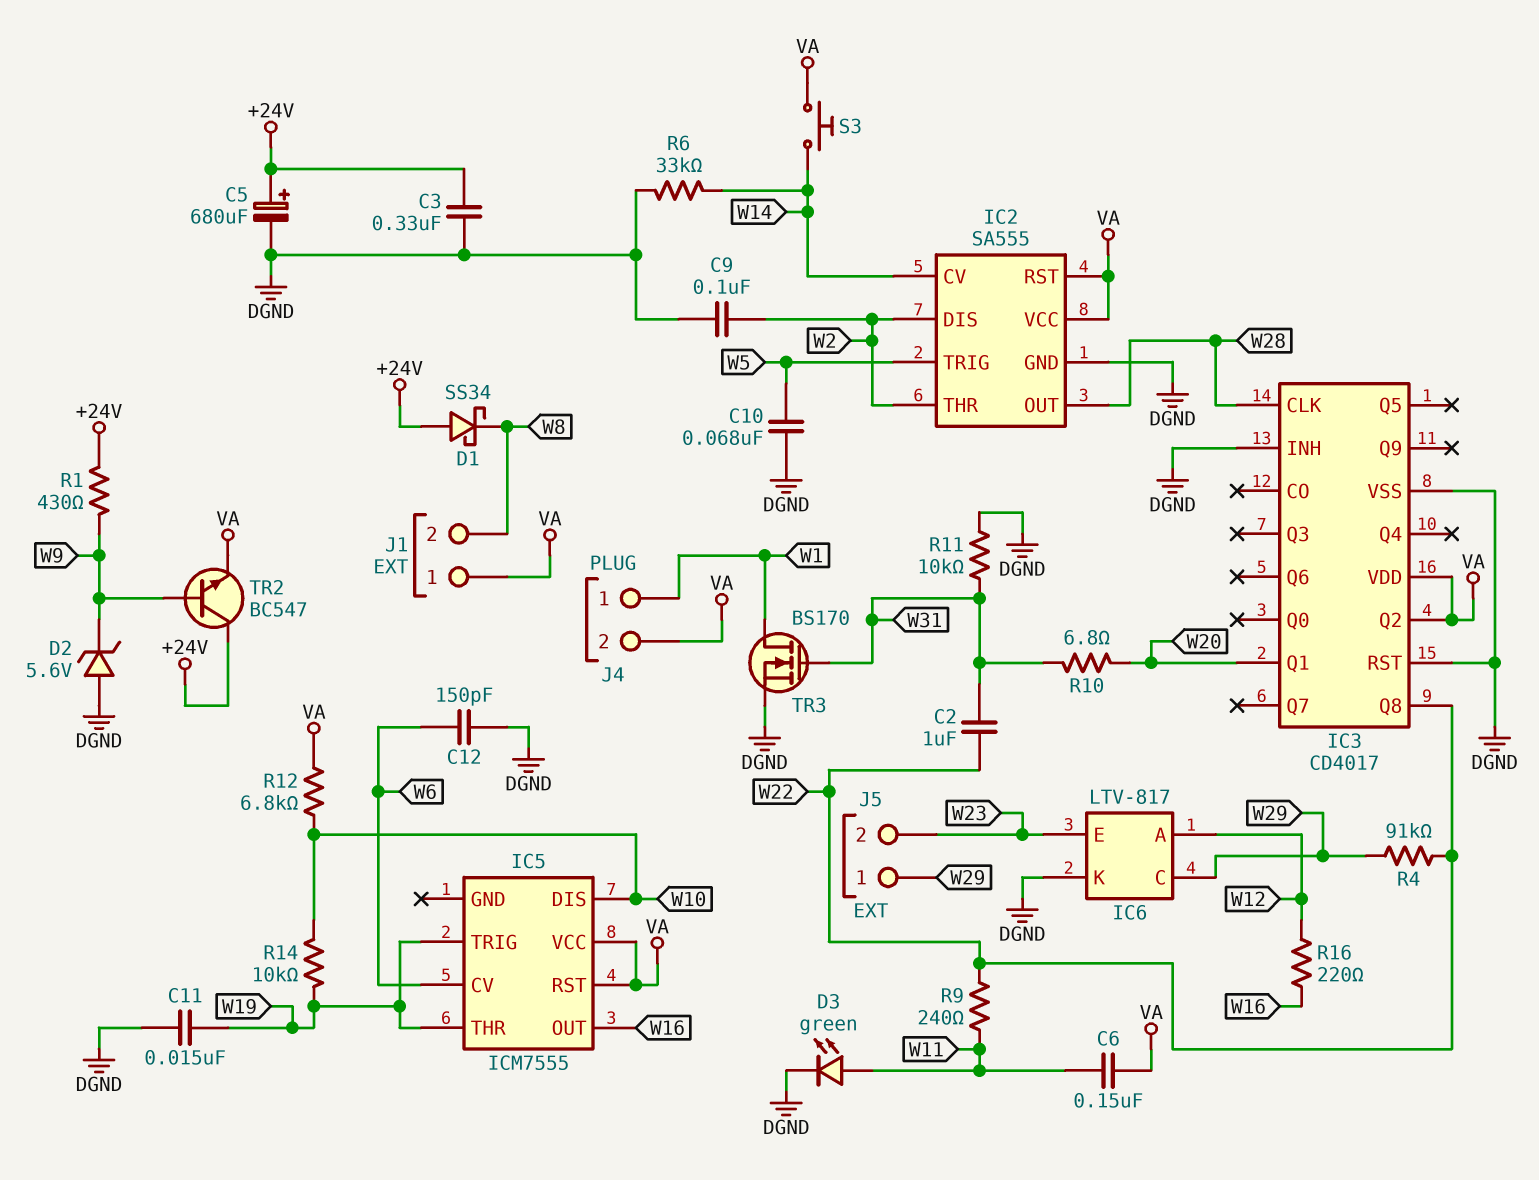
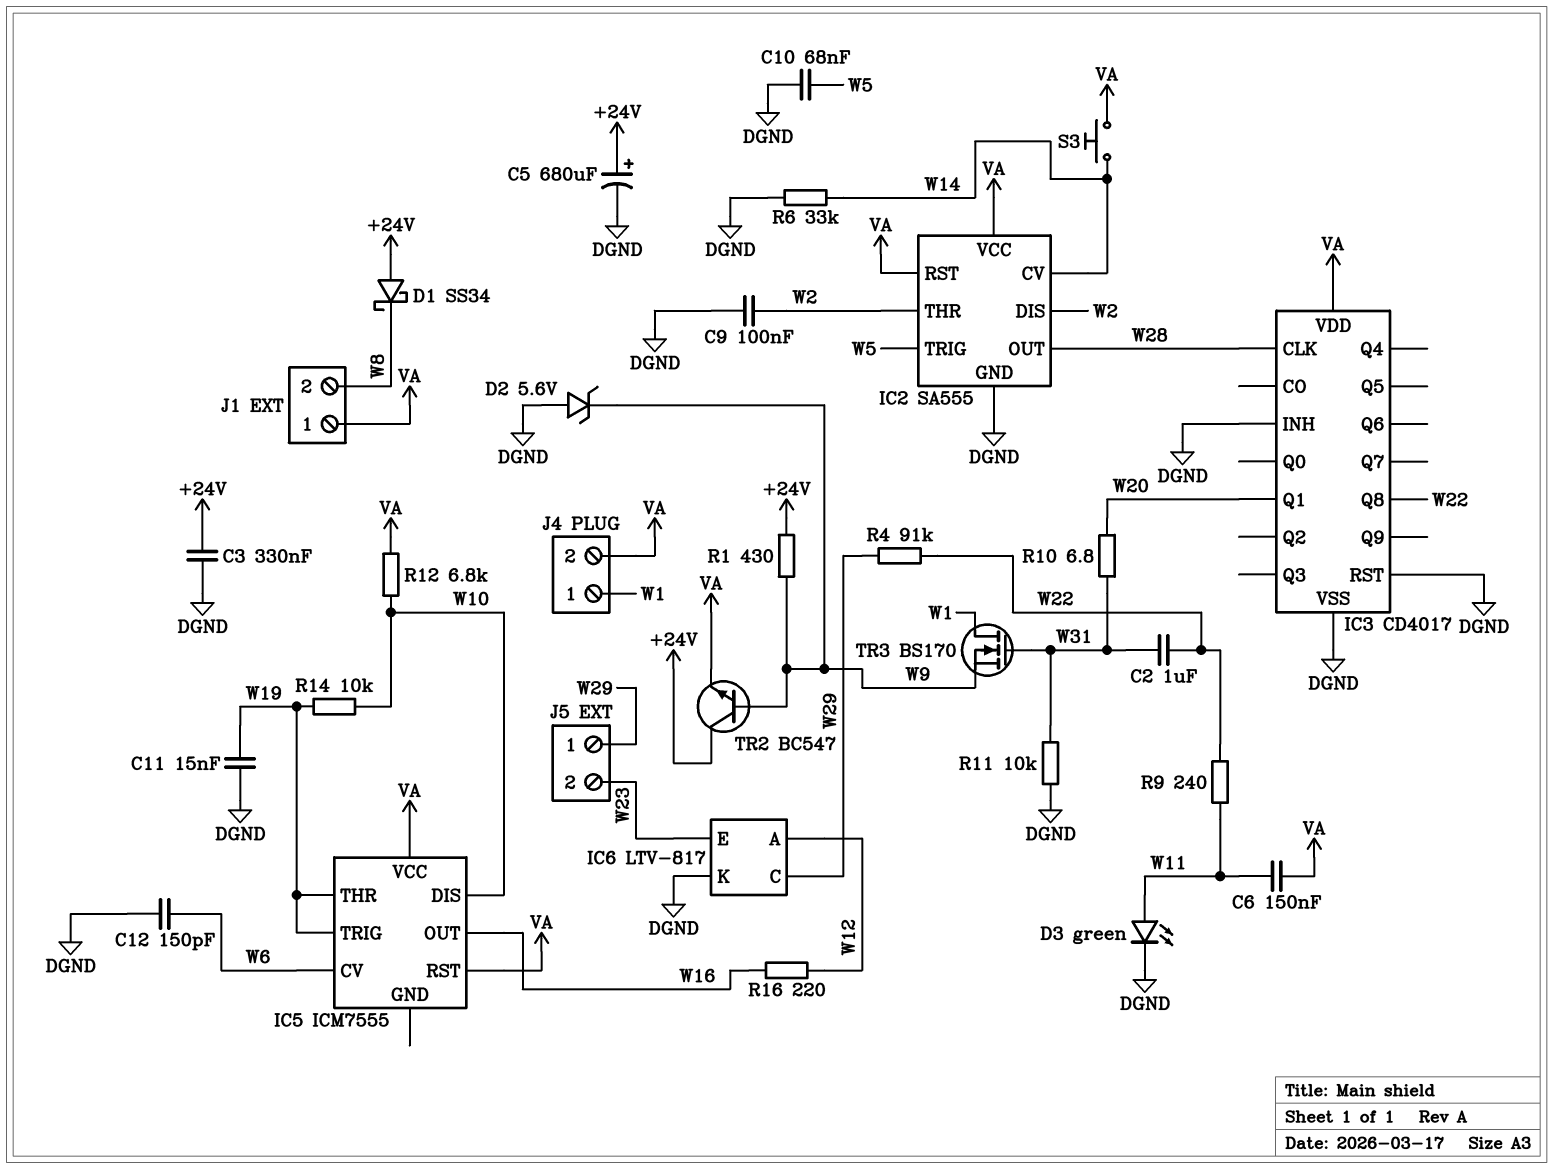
IC3 pin Q2: VA -> none
TR3: NMOS BS170 (G W31, D W1, S DGND) -> NMOS BS170 (G W31, D W1, S W9)

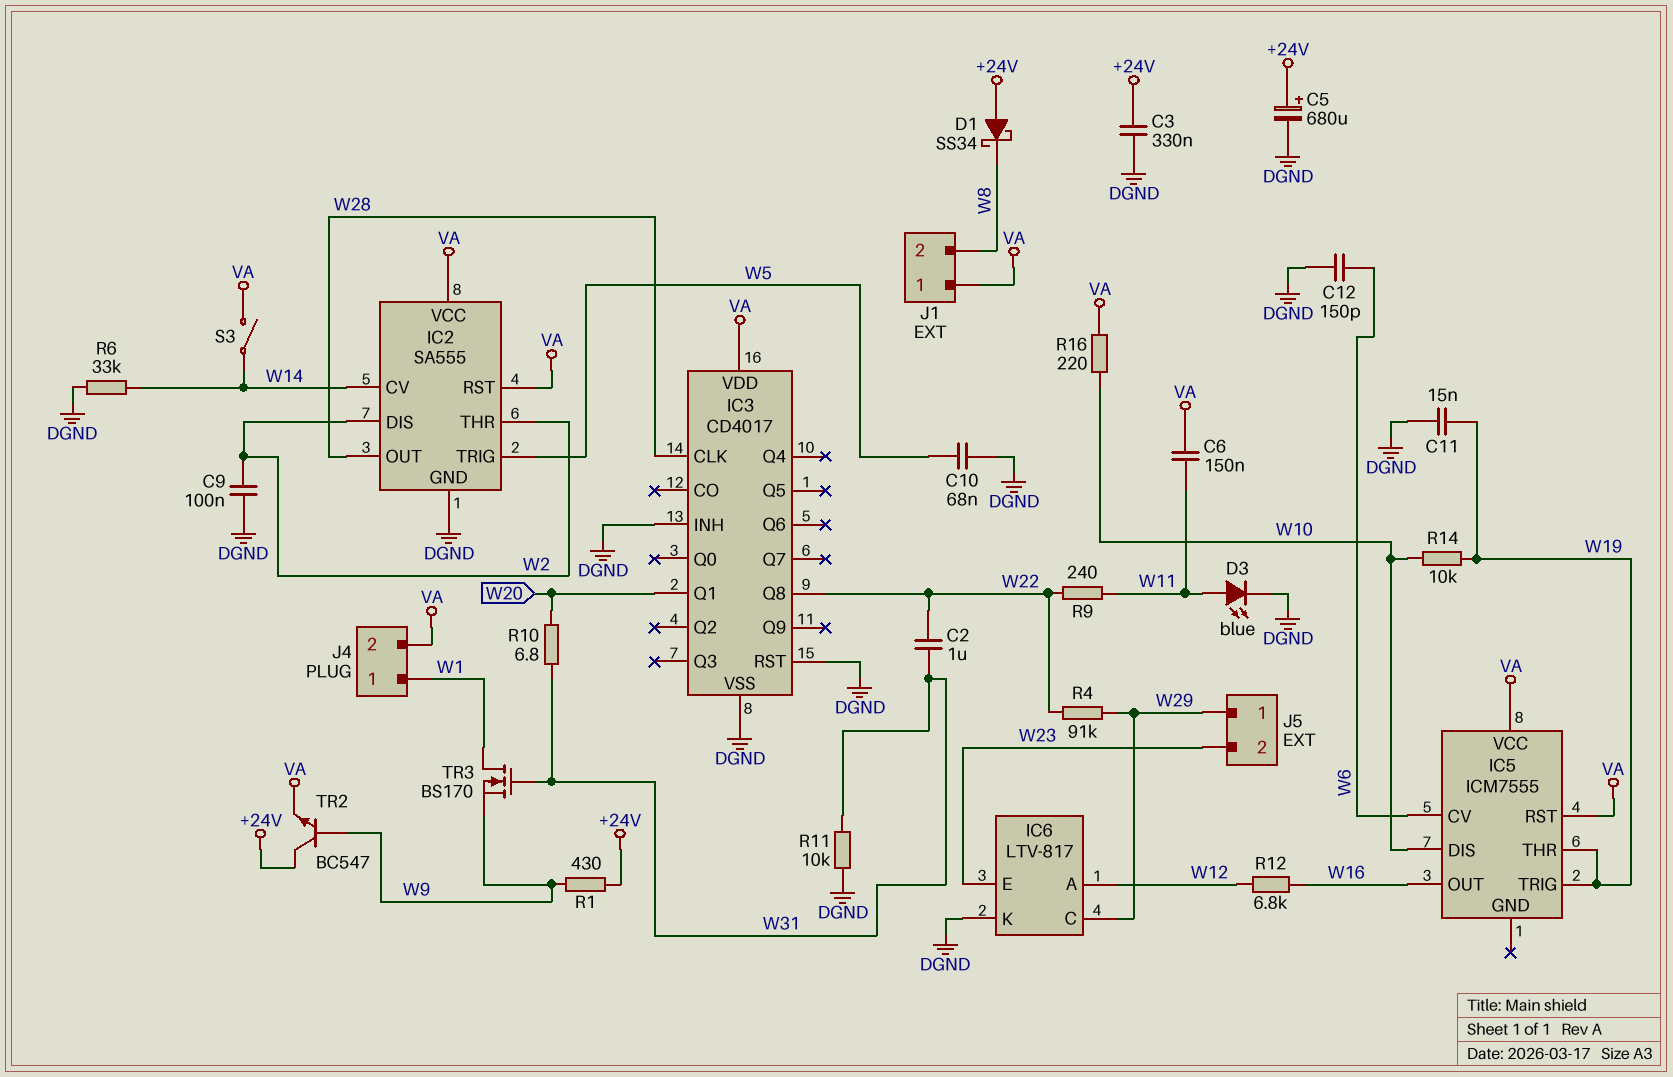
D2: zener 5.6V (A DGND, K W9) -> none
D3: LED green (A W11, K DGND) -> LED blue (A W11, K DGND)
R12: 6.8k (VA, W10) -> 6.8k (W12, W16)
R16: 220 (W12, W16) -> 220 (VA, W10)
S3: button (VA, W14) -> switch (VA, W14)

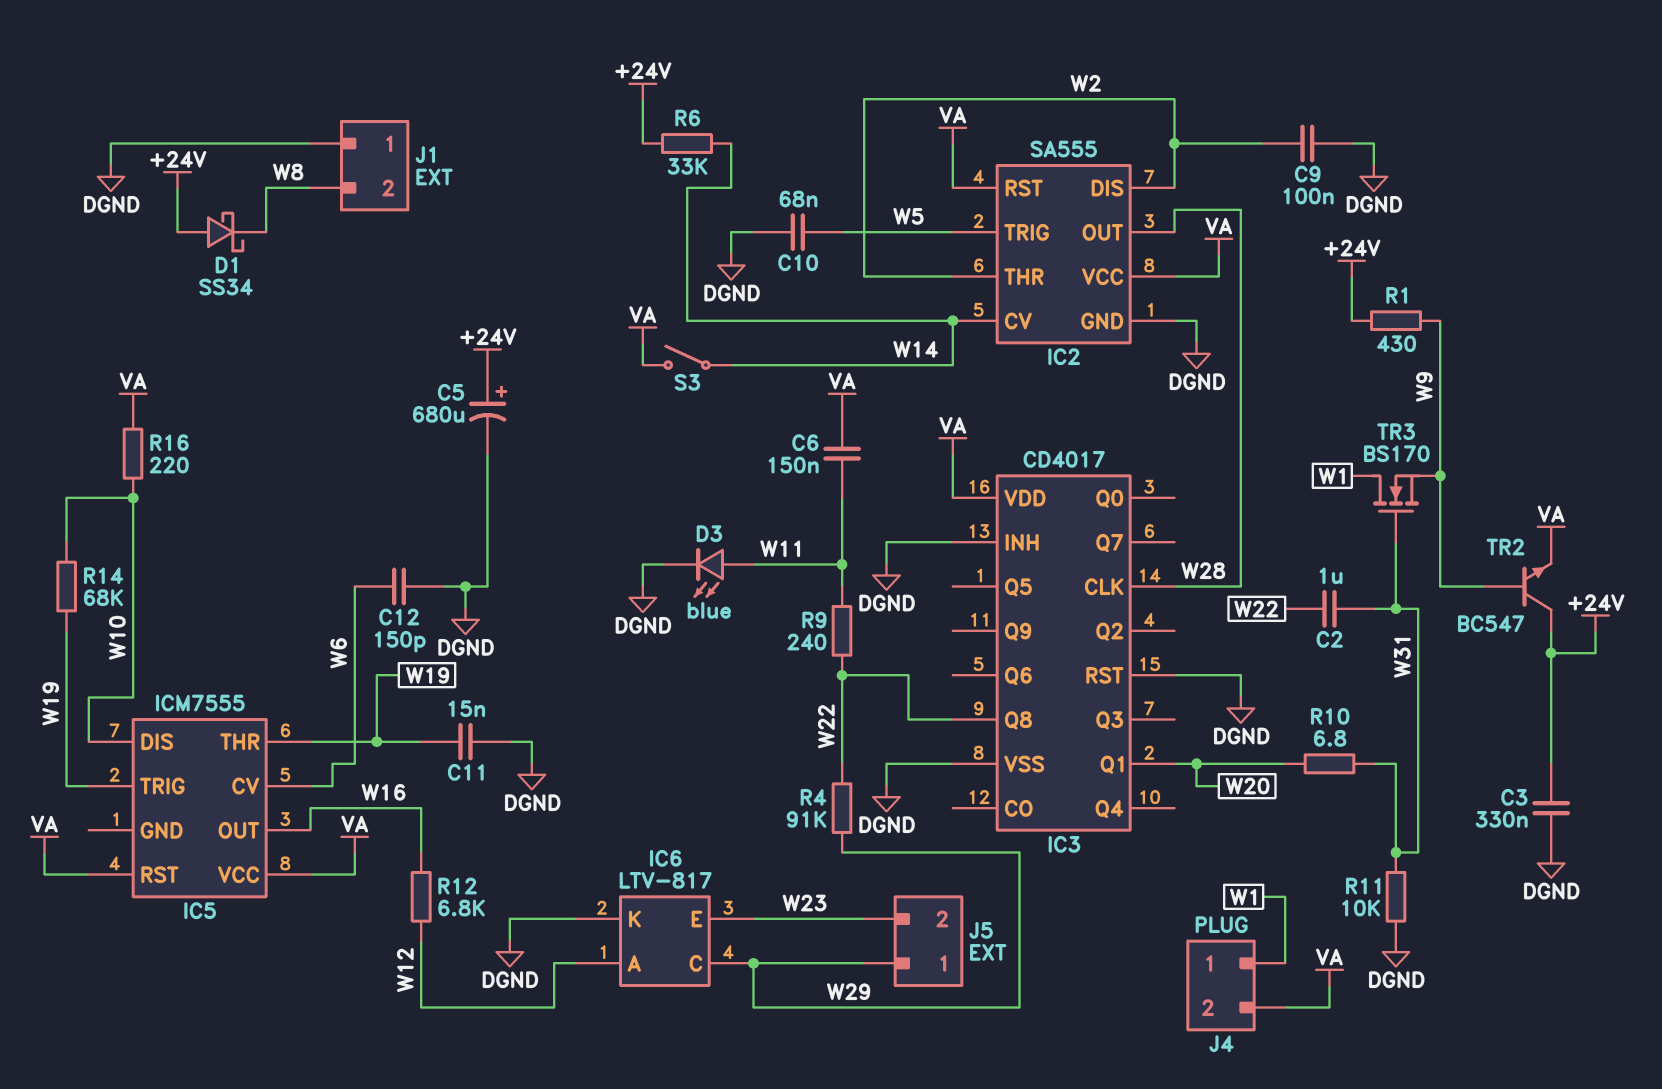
J1 pin 1: VA -> DGND
R6: 33k (DGND, W14) -> 33k (+24V, W14)
R14: 10k (W10, W19) -> 68k (W10, W19)

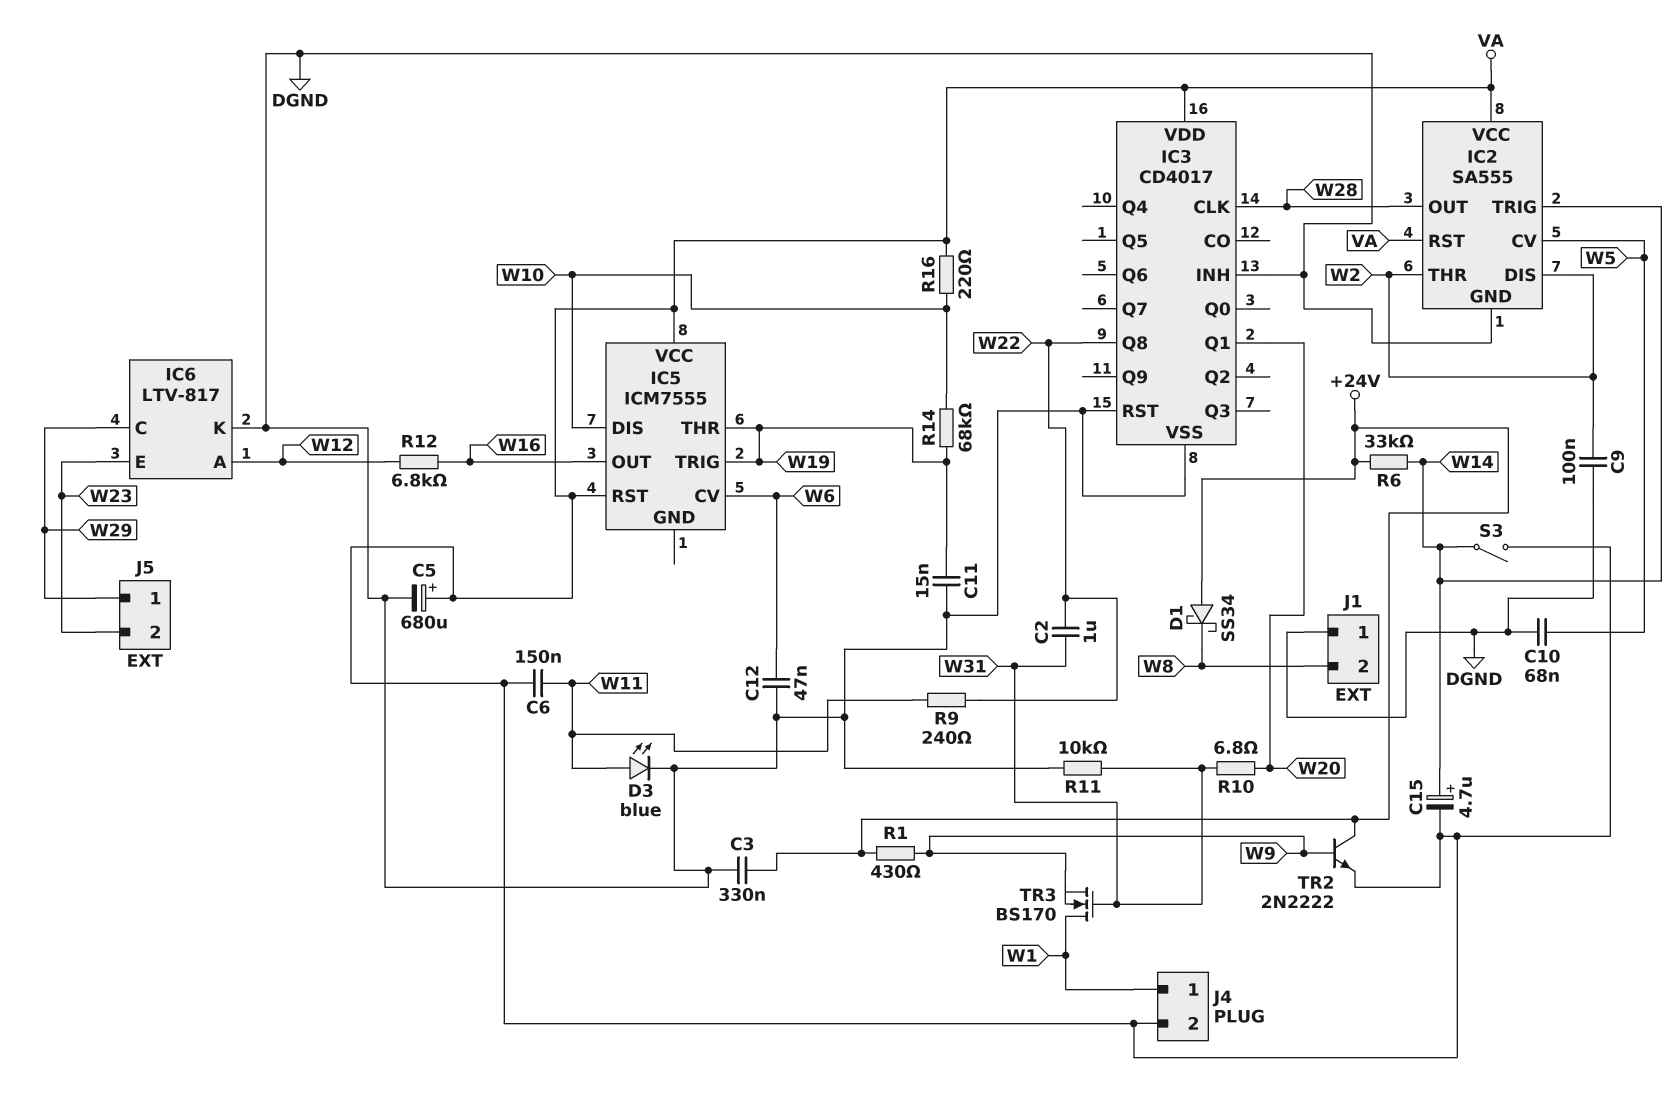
C5: 680uF (plus +24V, minus DGND) -> 680uF (plus VA, minus DGND)
C12: 150pF (DGND, W6) -> 47nF (DGND, W6)
C15: none -> 4.7uF (plus W14, minus VA)
IC2 pin CV: W14 -> W5
IC2 pin TRIG: W5 -> W14
R4: 91k (W22, W29) -> none
TR2: NPN BC547 (B W9, C +24V, E VA) -> NPN 2N2222 (B W9, C +24V, E VA)

